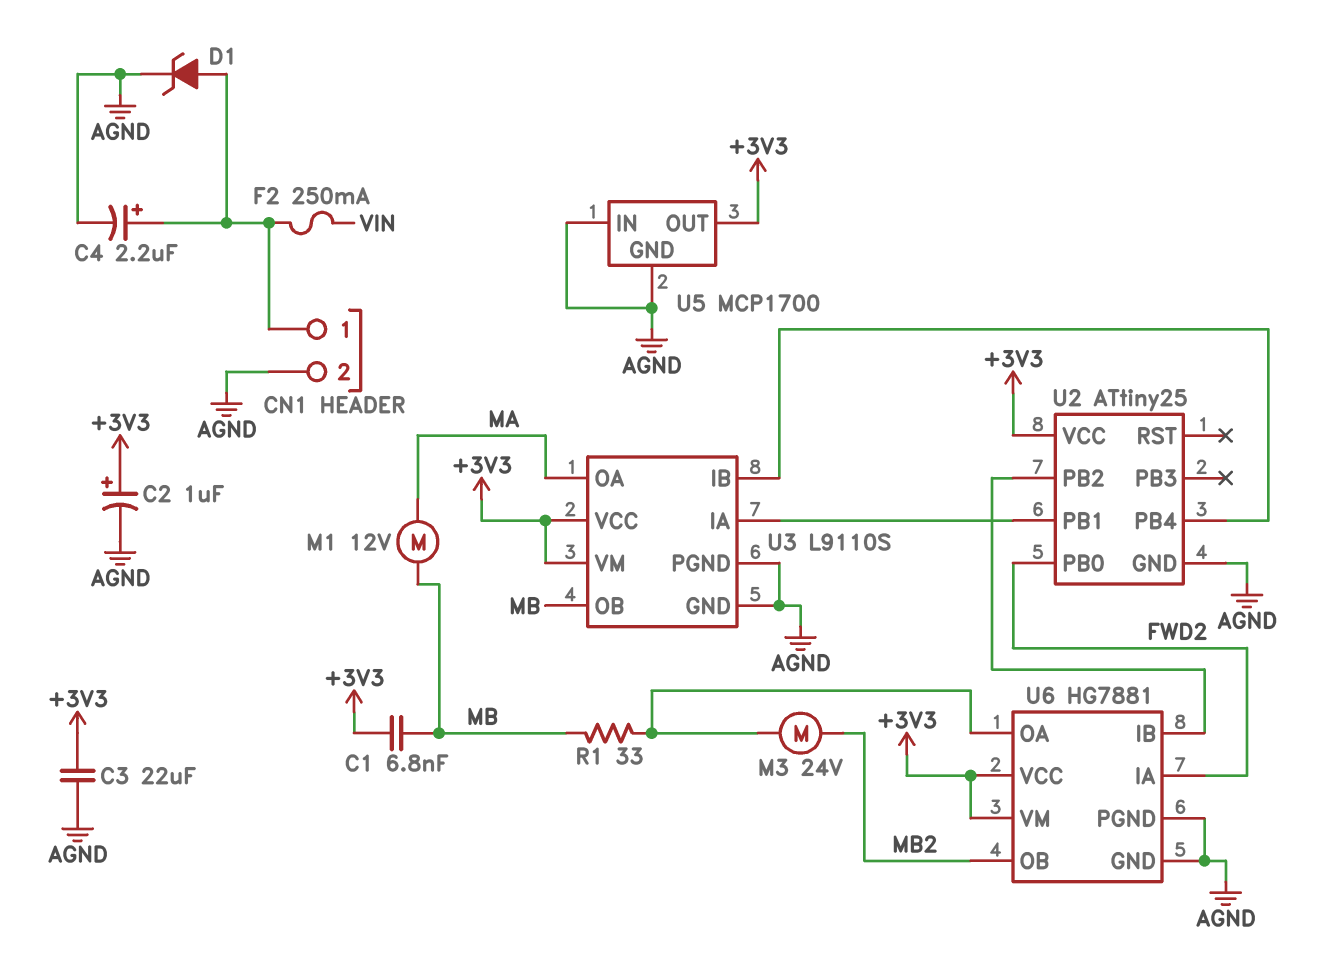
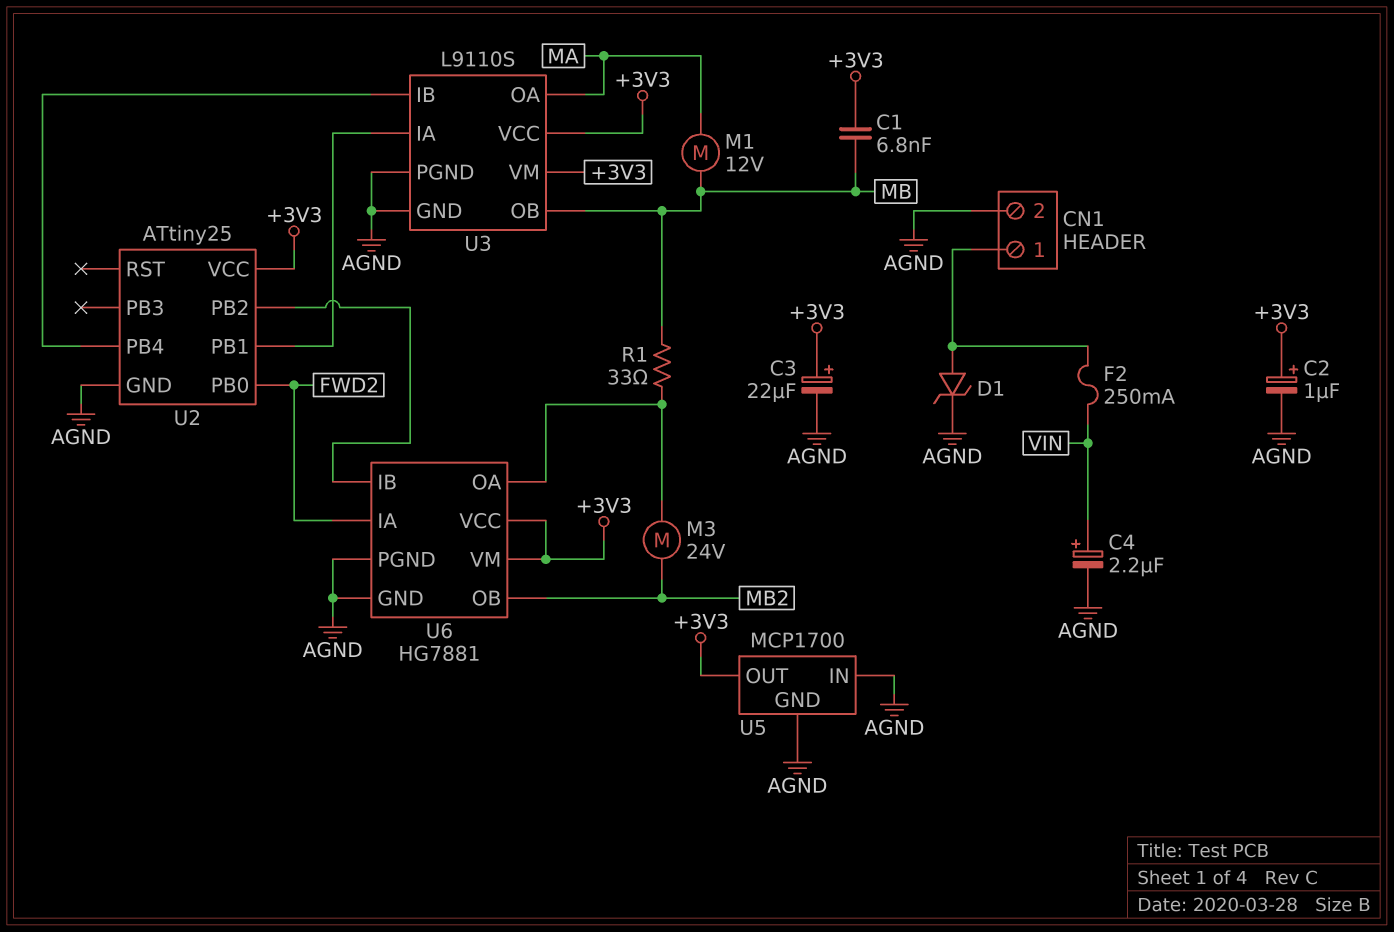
C3: 22uF (+3V3, AGND) -> 22uF (plus +3V3, minus AGND)
C4: 2.2uF (plus CN1/1, minus AGND) -> 2.2uF (plus VIN, minus AGND)

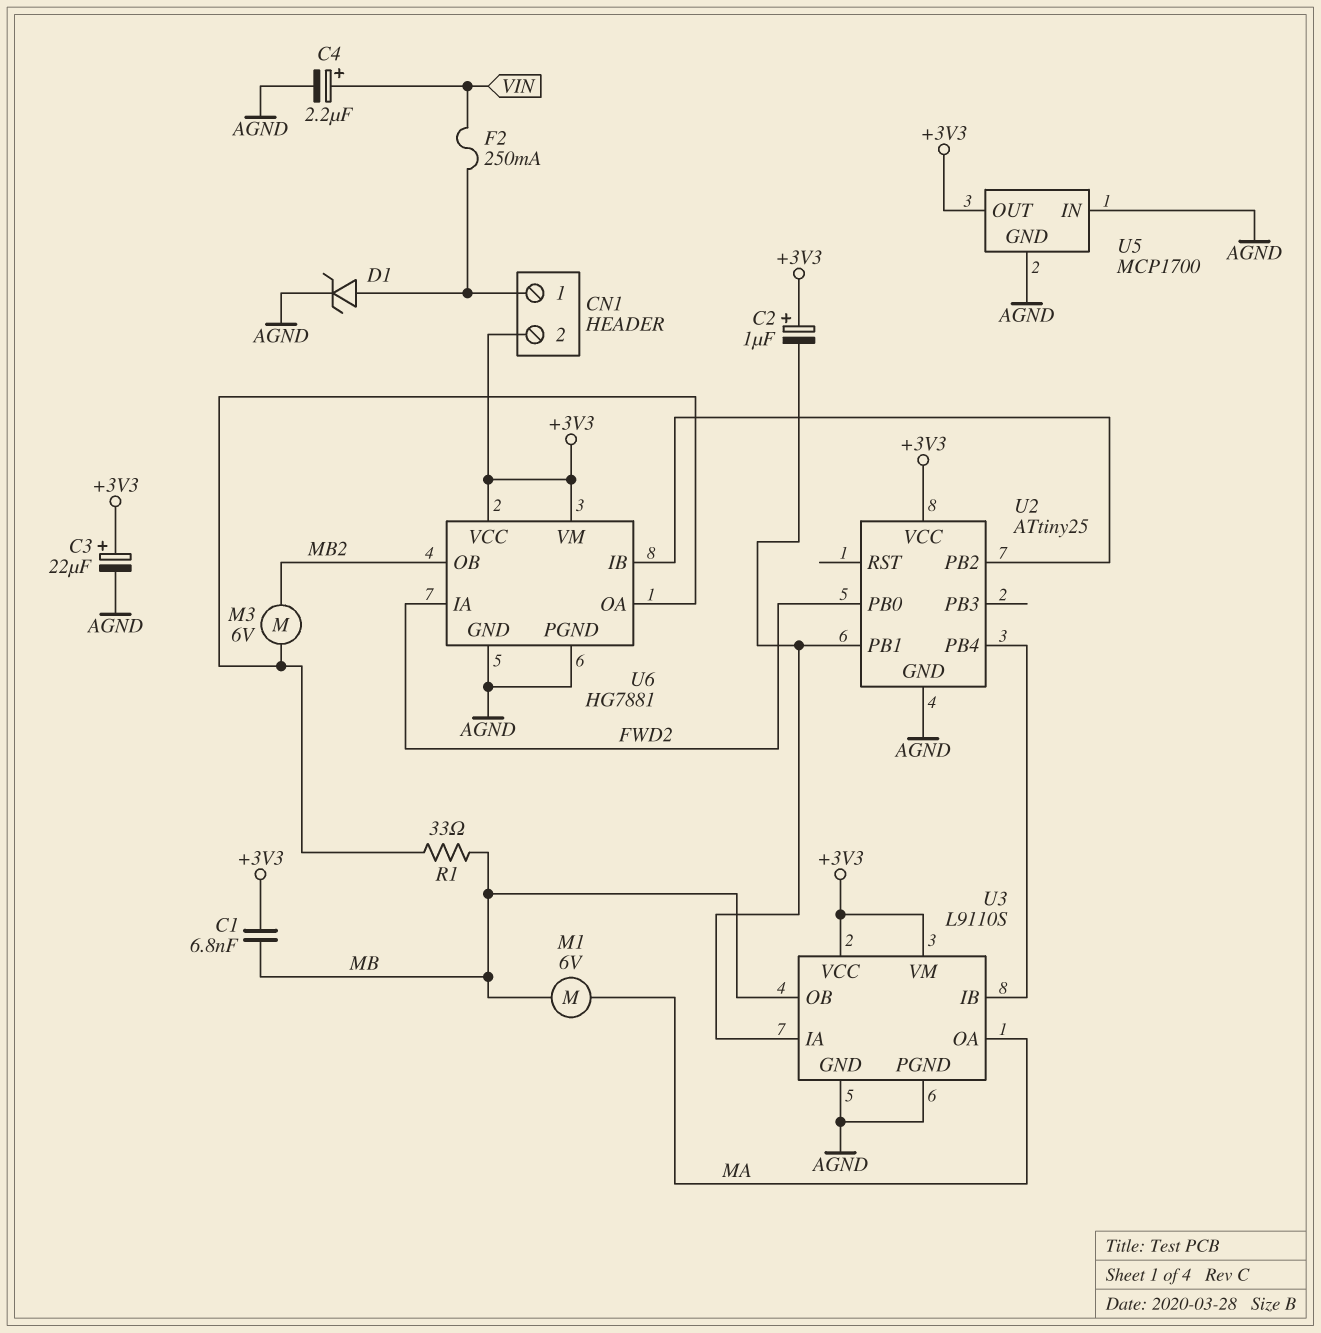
C2: 1uF (plus +3V3, minus AGND) -> 1uF (plus +3V3, minus U2/PB1)
CN1 pin 2: AGND -> +3V3
M1: motor 12V (MA, MB) -> motor 6V (MA, MB)
M3: motor 24V (MB2, U6/OA) -> motor 6V (MB2, U6/OA)

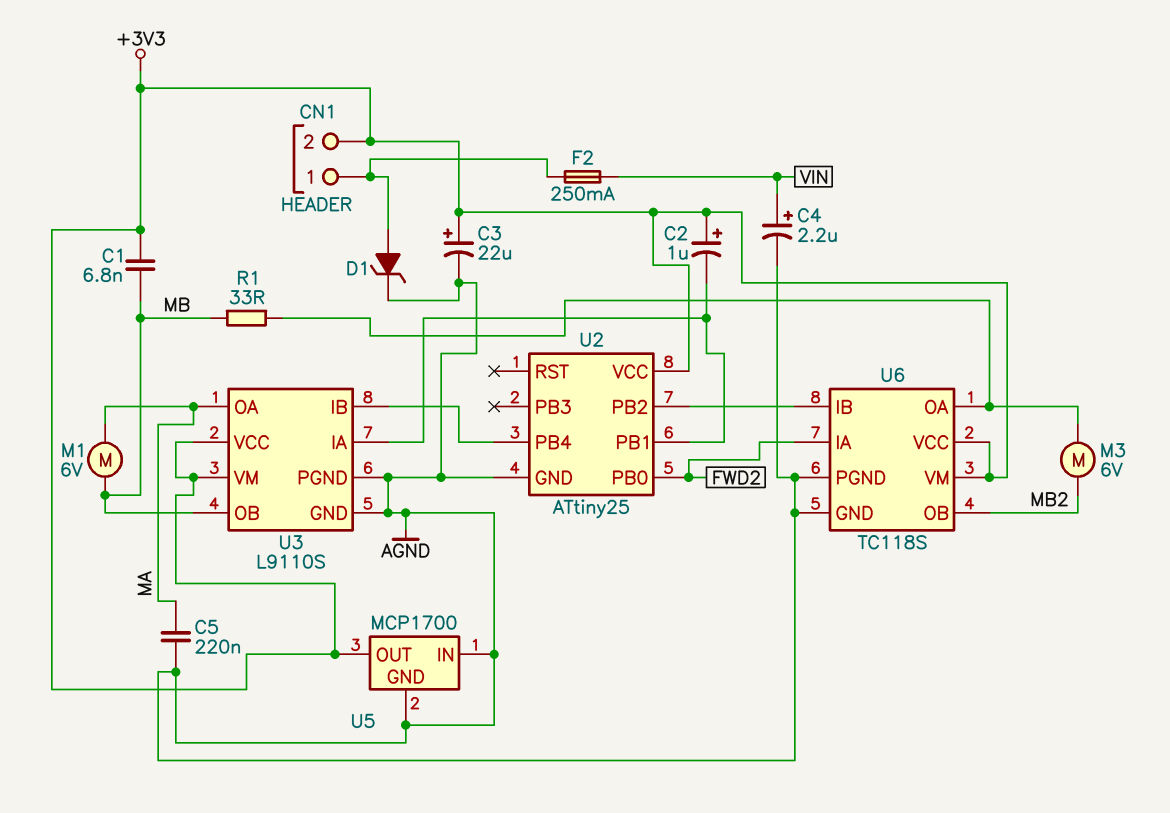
C5: none -> 220nF (AGND, MA)
U6: HG7881 -> TC118S

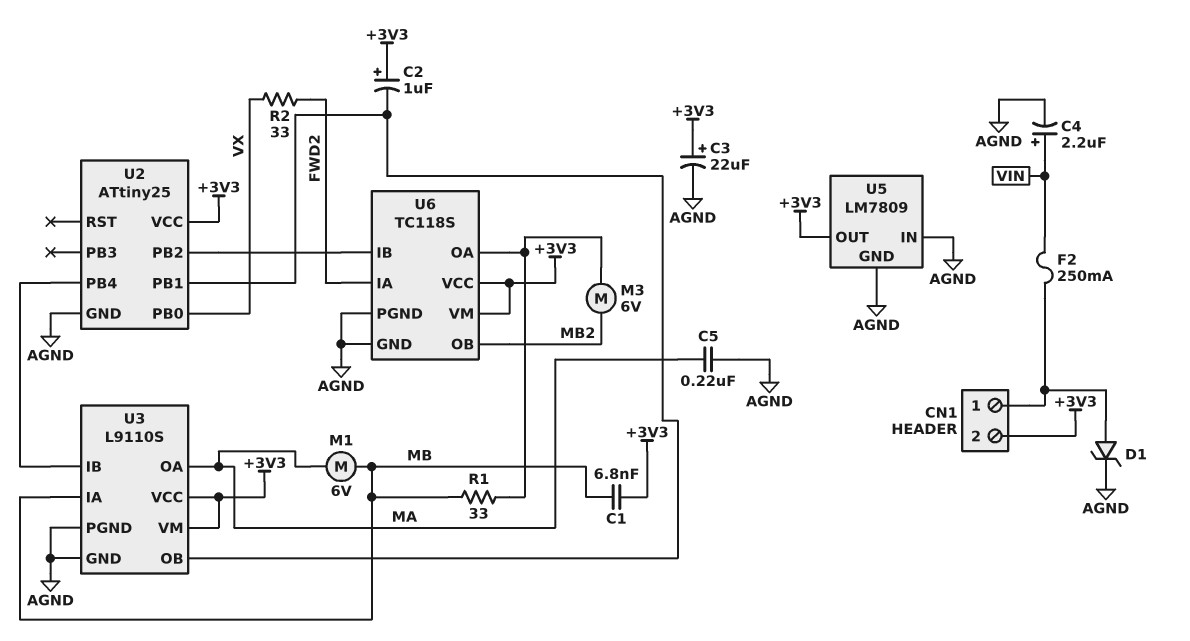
R2: none -> 33 (FWD2, VX)
U2 pin PB0: FWD2 -> VX
U3 pin IA: U2/PB1 -> MB
U3 pin OB: MB -> U2/PB1
U5: MCP1700 -> LM7809

